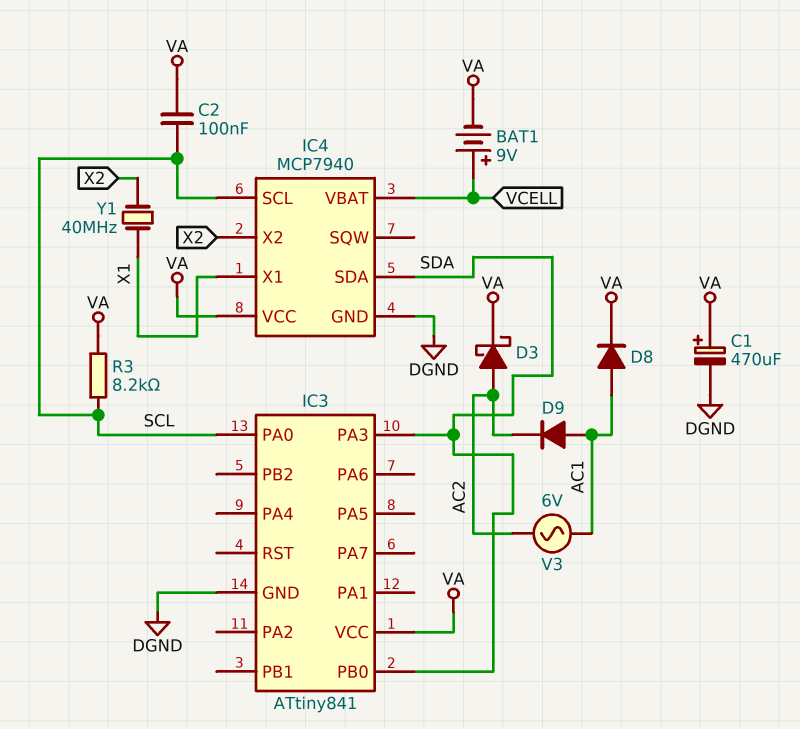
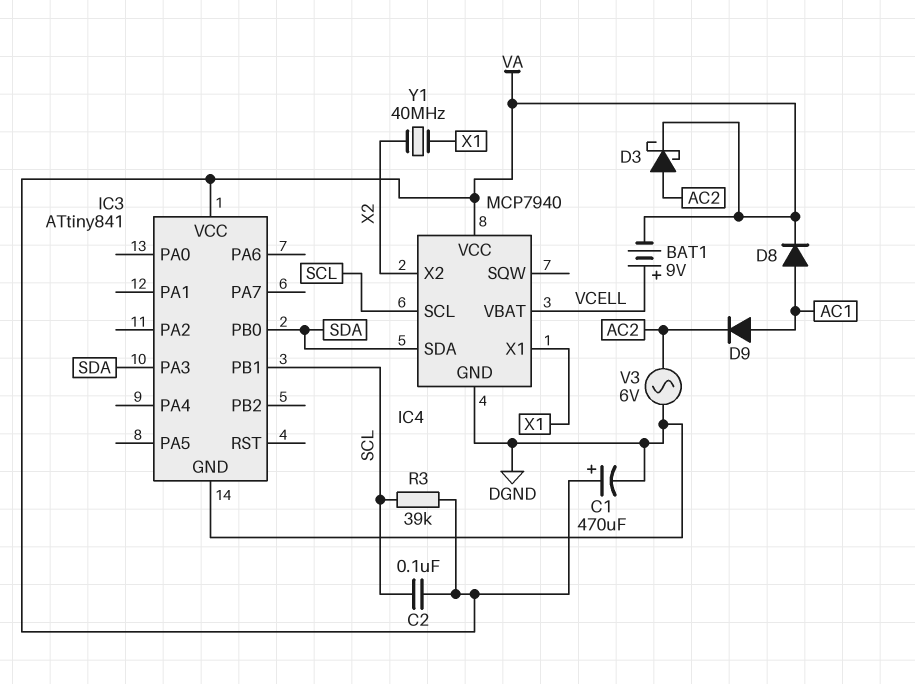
IC3 pin PA0: SCL -> none
IC3 pin PB1: none -> SCL
R3: 8.2k (SCL, VA) -> 39k (SCL, VA)
V3: AC 6V (AC1, AC2) -> AC 6V (AC2, DGND)

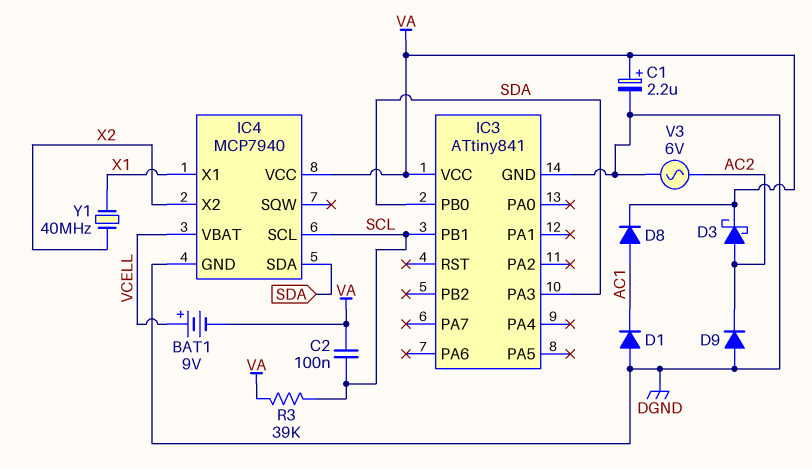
C1: 470uF (plus VA, minus DGND) -> 2.2uF (plus VA, minus DGND)
D1: none -> diode (A DGND, K AC1)
D9: diode (A AC1, K AC2) -> diode (A DGND, K AC2)

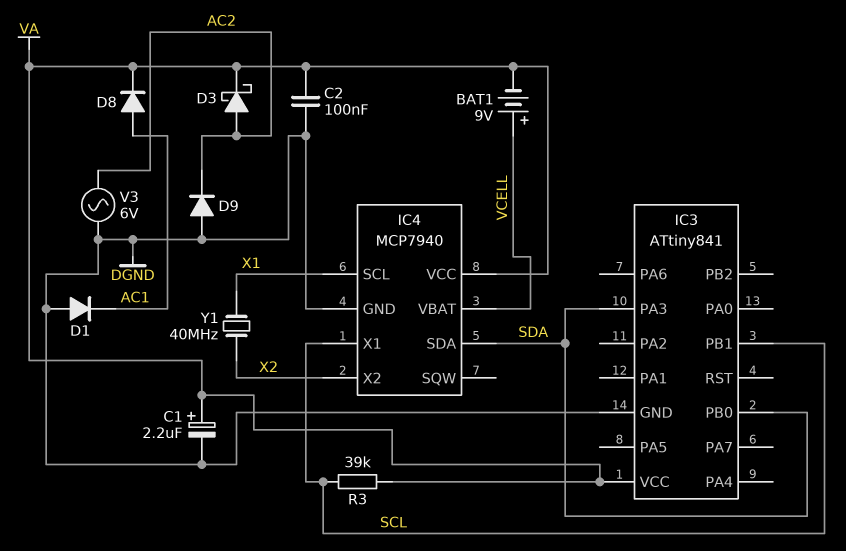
C2: 100nF (SCL, VA) -> 100nF (DGND, VA)
IC4 pin SCL: SCL -> X1
IC4 pin X1: X1 -> SCL

